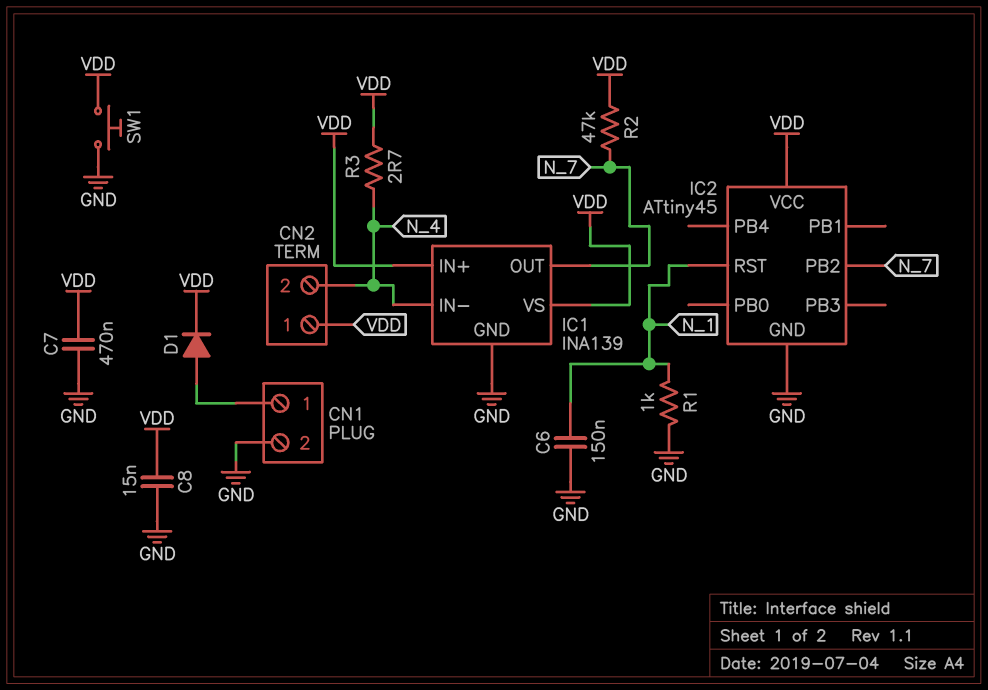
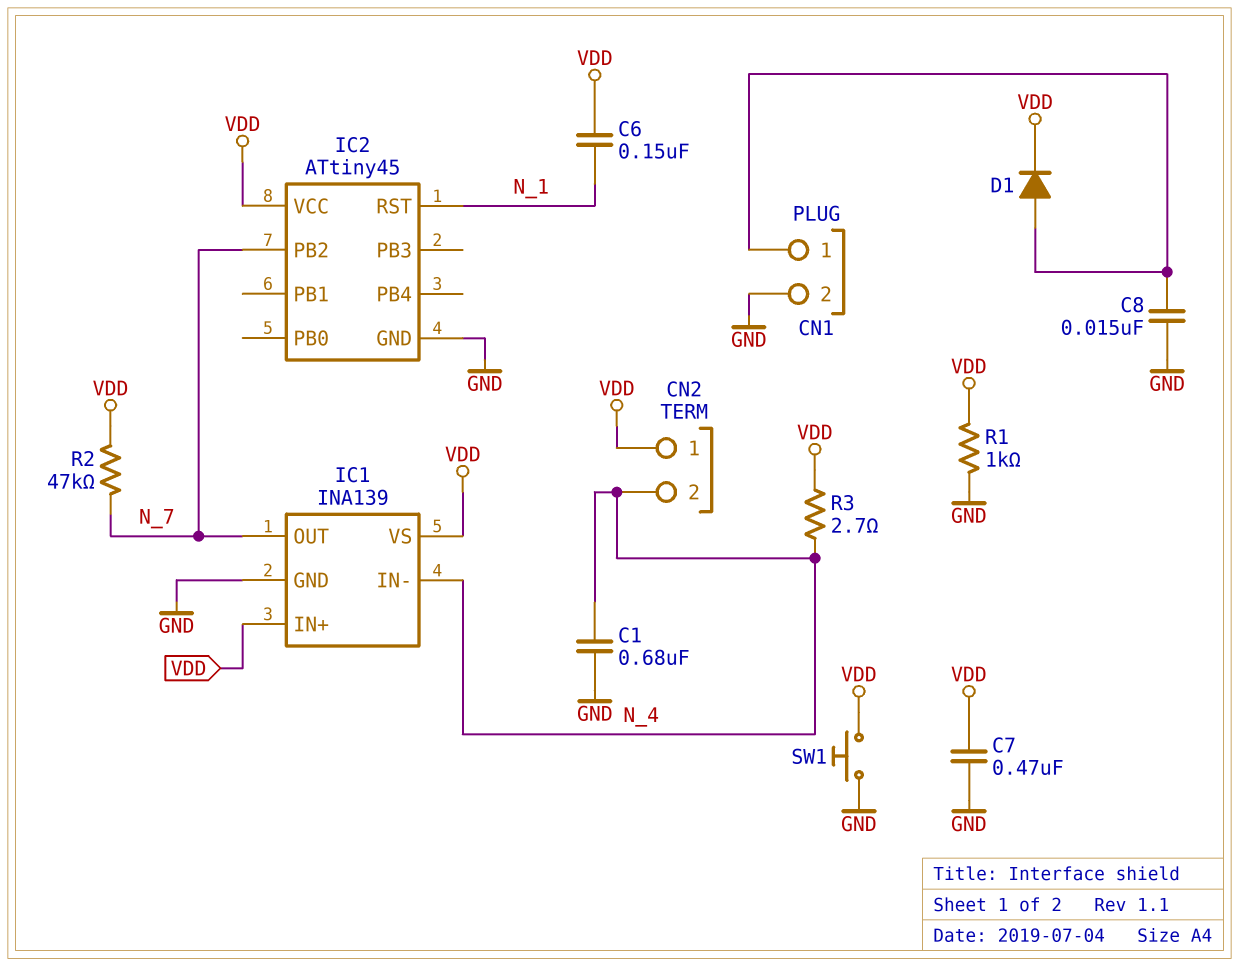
C1: none -> 680nF (GND, N_4)
C6: 150nF (GND, N_1) -> 150nF (N_1, VDD)
C8: 15nF (GND, VDD) -> 15nF (CN1/1, GND)
R1: 1k (GND, N_1) -> 1k (GND, VDD)

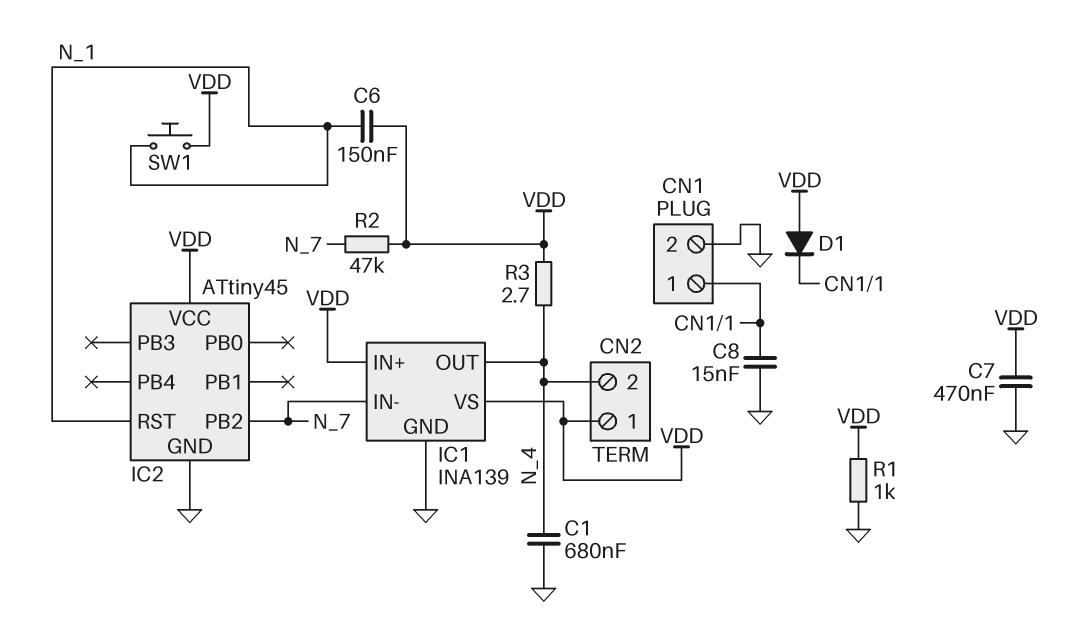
D1: diode (A CN1/1, K VDD) -> diode (A VDD, K CN1/1)
IC1 pin IN-: N_4 -> N_7
IC1 pin OUT: N_7 -> N_4
SW1: button (GND, VDD) -> button (N_1, VDD)

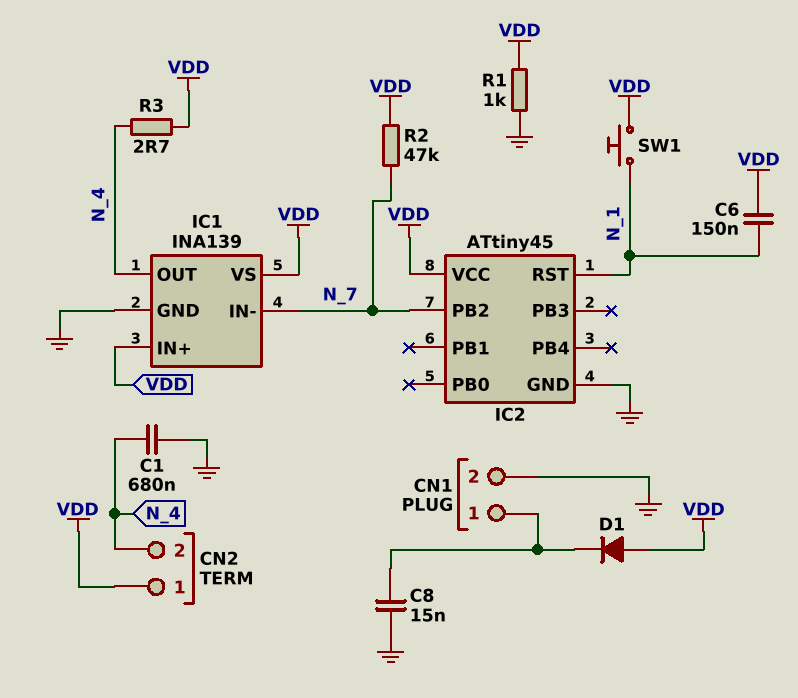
C7: 470nF (GND, VDD) -> none

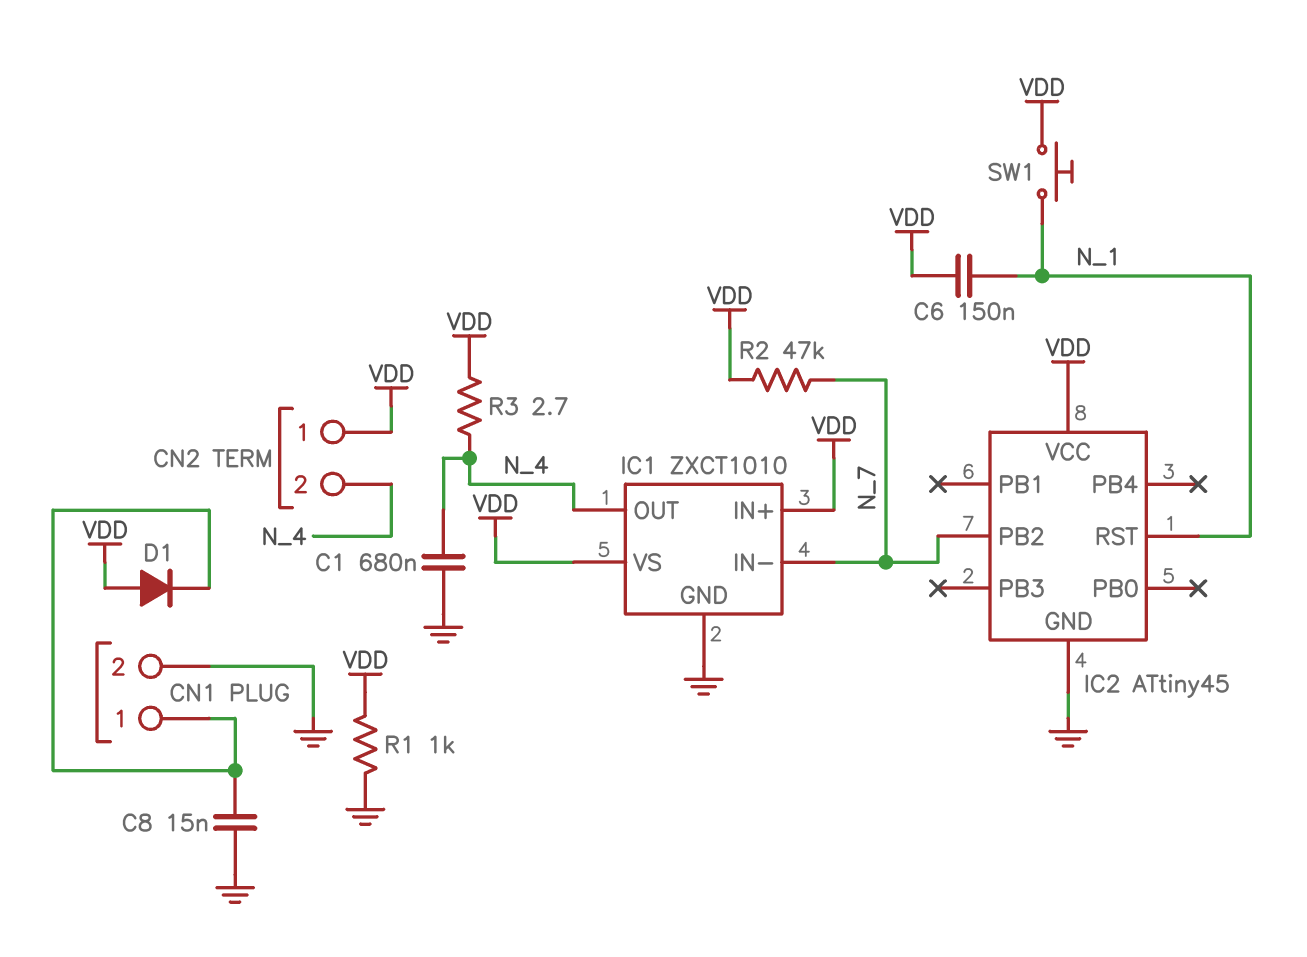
IC1: INA139 -> ZXCT1010

